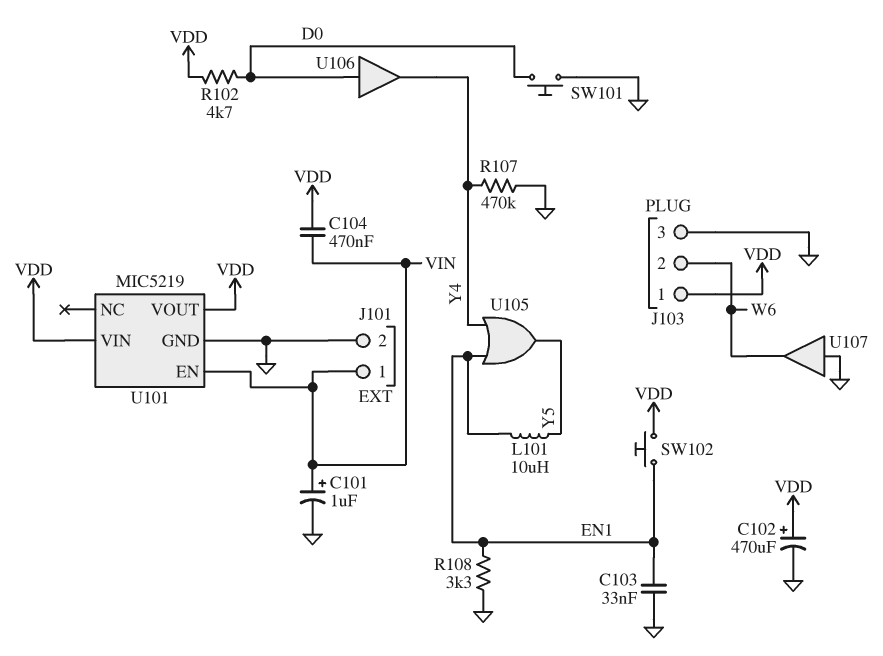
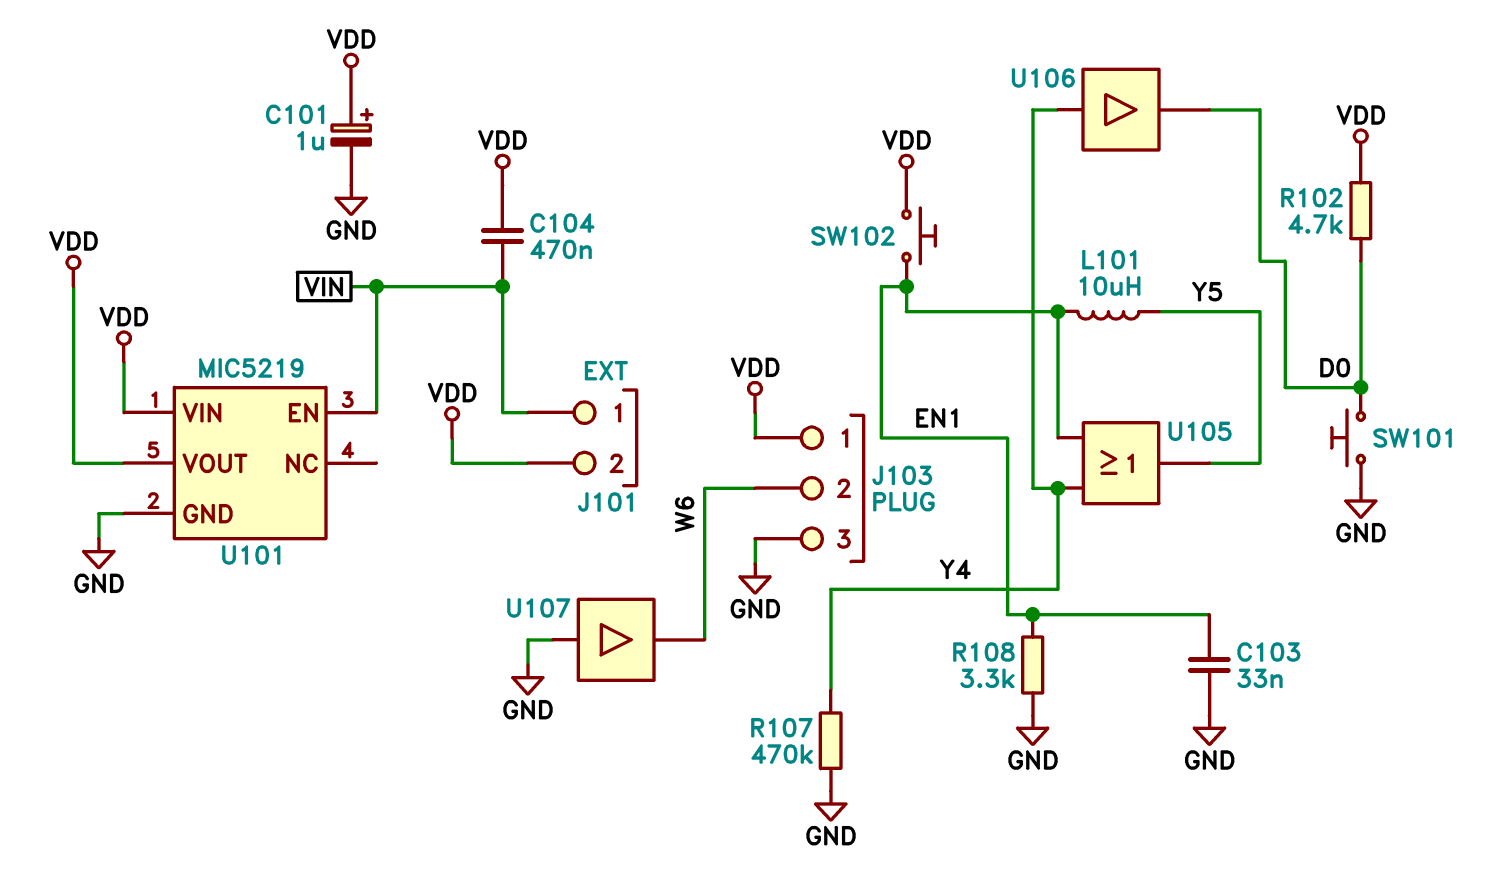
C101: 1uF (plus VIN, minus GND) -> 1uF (plus VDD, minus GND)
C102: 470uF (plus VDD, minus GND) -> none
J101 pin 2: GND -> VDD
U106: buffer (in D0, out Y4) -> buffer (in Y4, out D0)

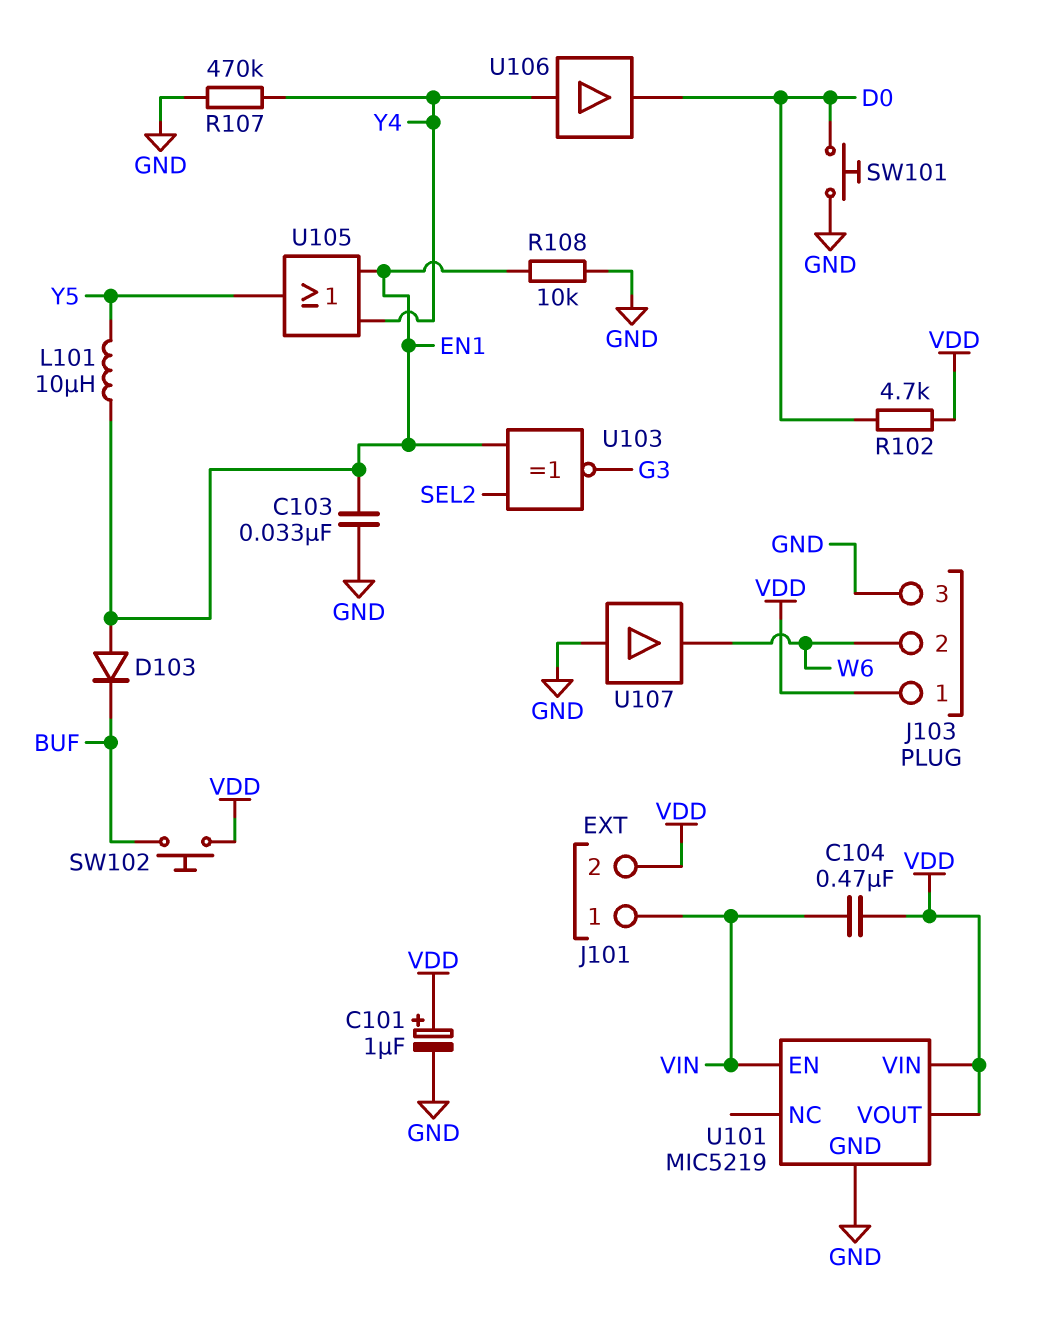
D103: none -> diode (A EN1, K BUF)
R108: 3.3k (EN1, GND) -> 10k (EN1, GND)
SW102: button (EN1, VDD) -> button (BUF, VDD)
U103: none -> XNOR (in EN1, in SEL2, out G3)

